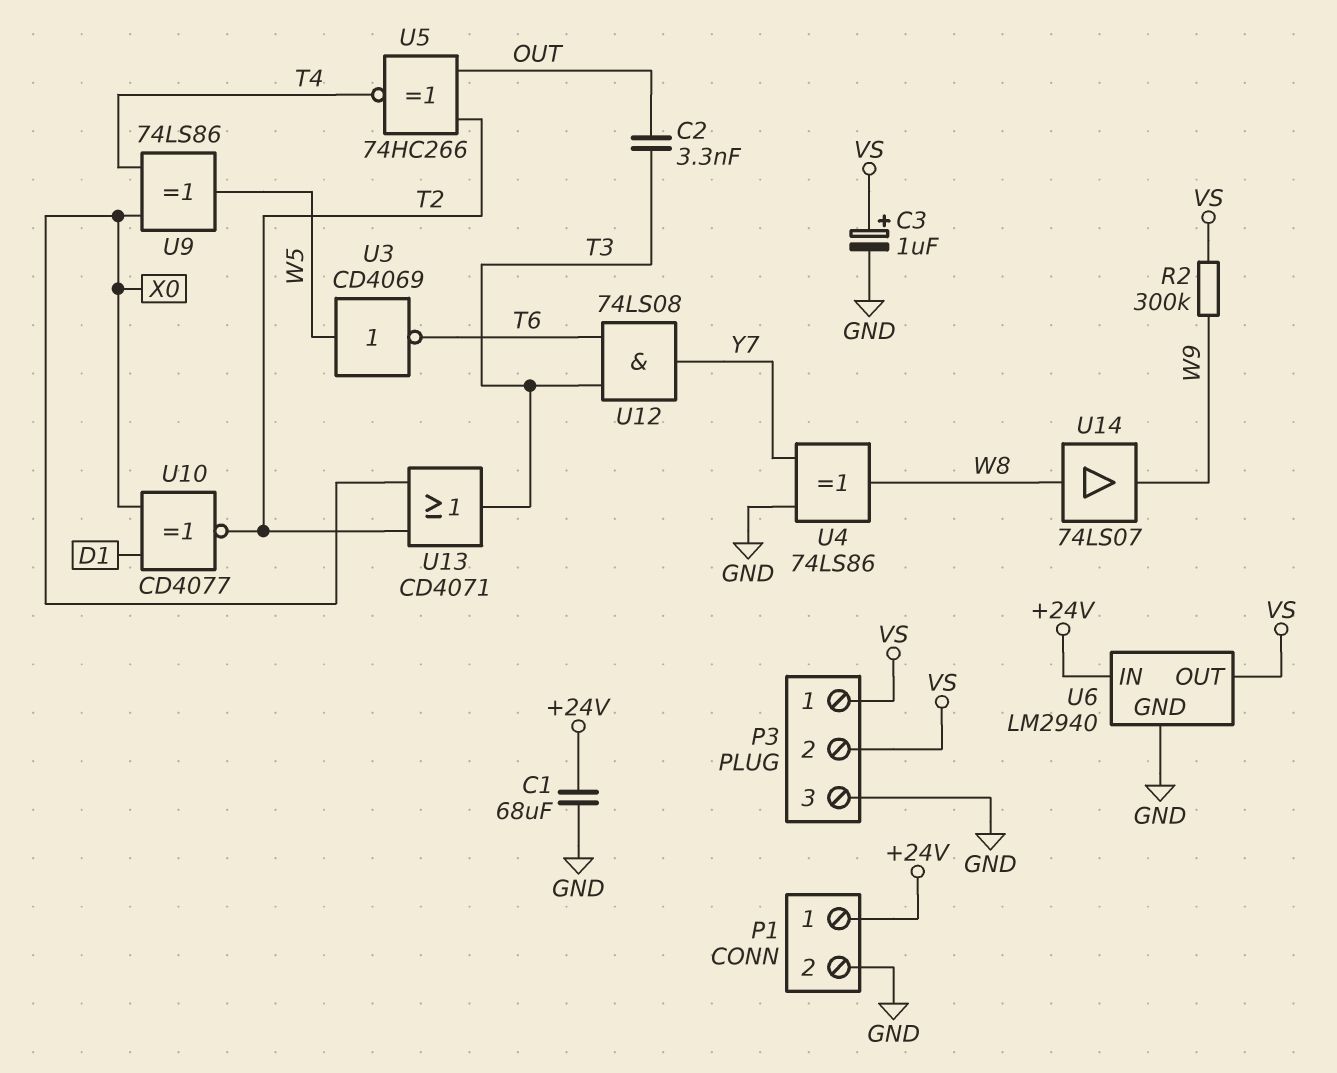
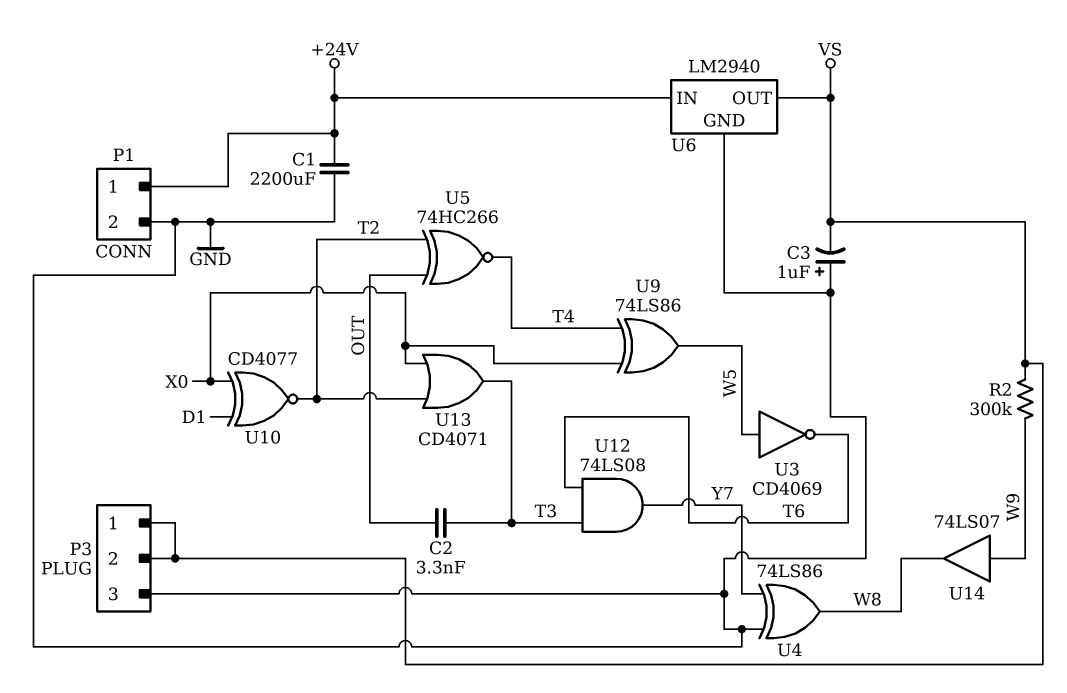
C1: 68uF (+24V, GND) -> 2200uF (+24V, GND)
C3: 1uF (plus VS, minus GND) -> 1uF (plus GND, minus VS)
U14: buffer 74LS07 (in W8, out W9) -> buffer 74LS07 (in W9, out W8)

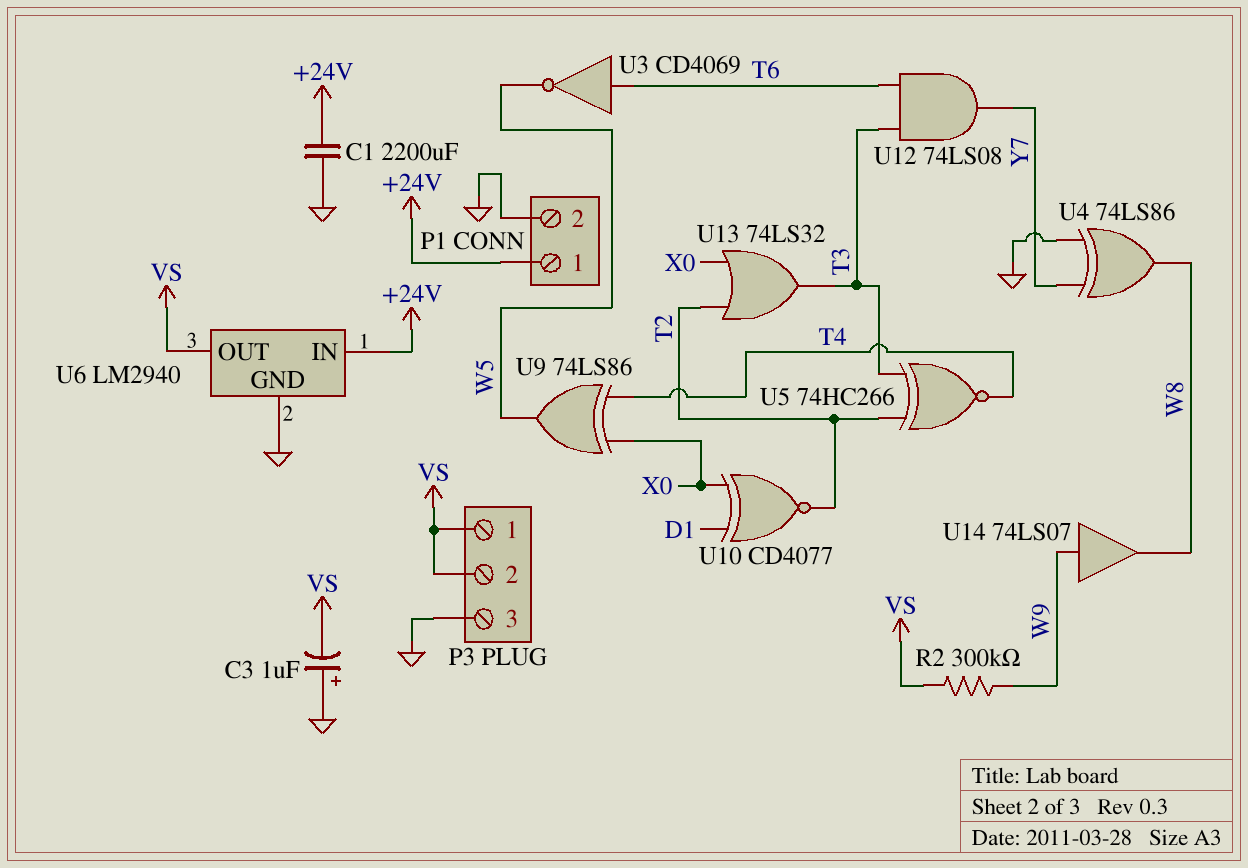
C2: 3.3nF (OUT, T3) -> none
U3: NOT CD4069 (in W5, out T6) -> NOT CD4069 (in T6, out W5)
U5: XNOR 74HC266 (in OUT, in T2, out T4) -> XNOR 74HC266 (in T2, in T3, out T4)
U13: OR CD4071 (in T2, in X0, out T3) -> OR 74LS32 (in T2, in X0, out T3)

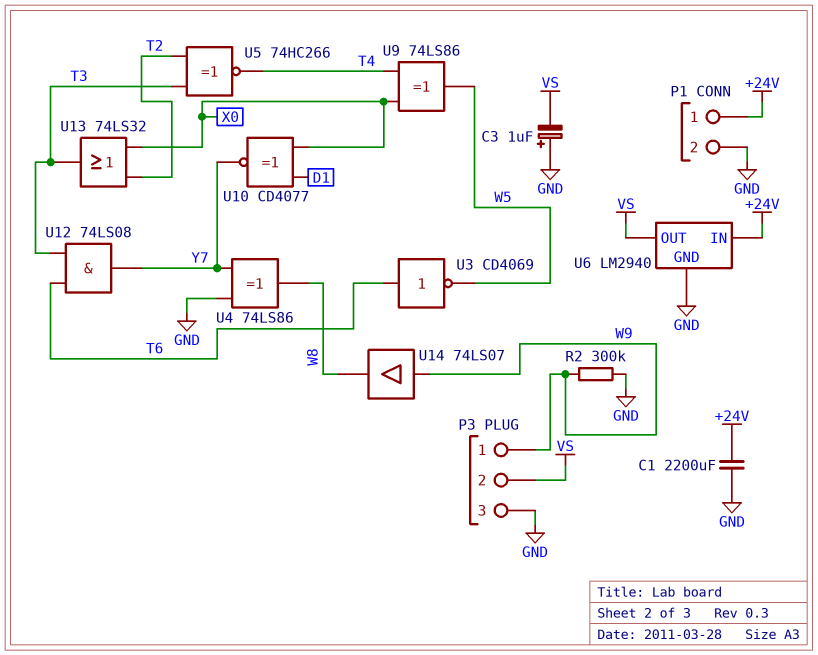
P3 pin 1: VS -> W9
R2: 300k (VS, W9) -> 300k (GND, W9)
U10: XNOR CD4077 (in D1, in X0, out T2) -> XNOR CD4077 (in D1, in X0, out Y7)

